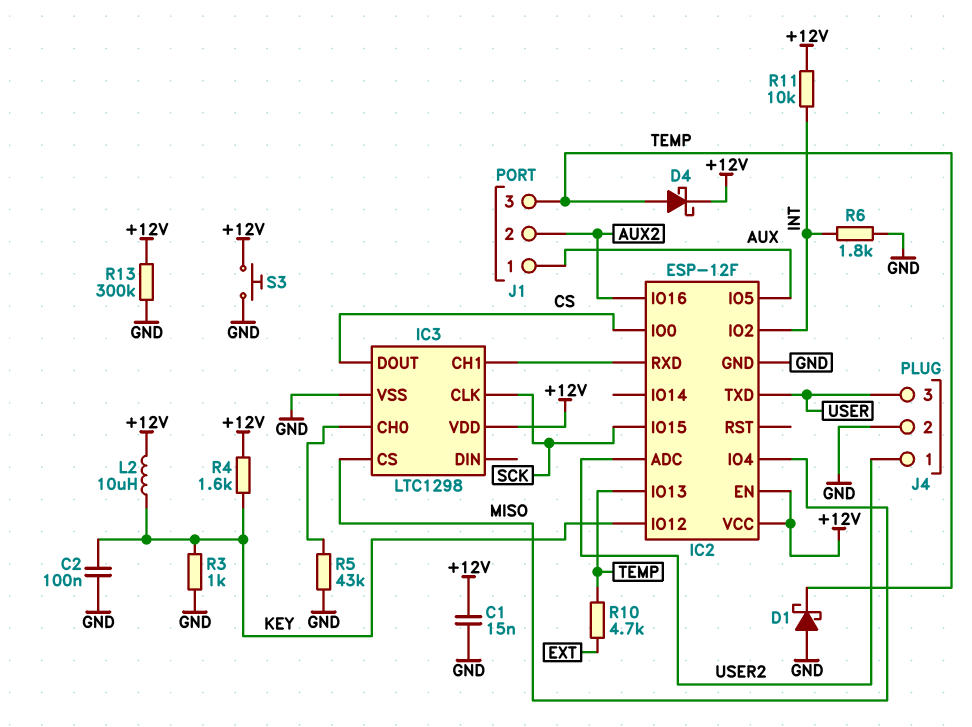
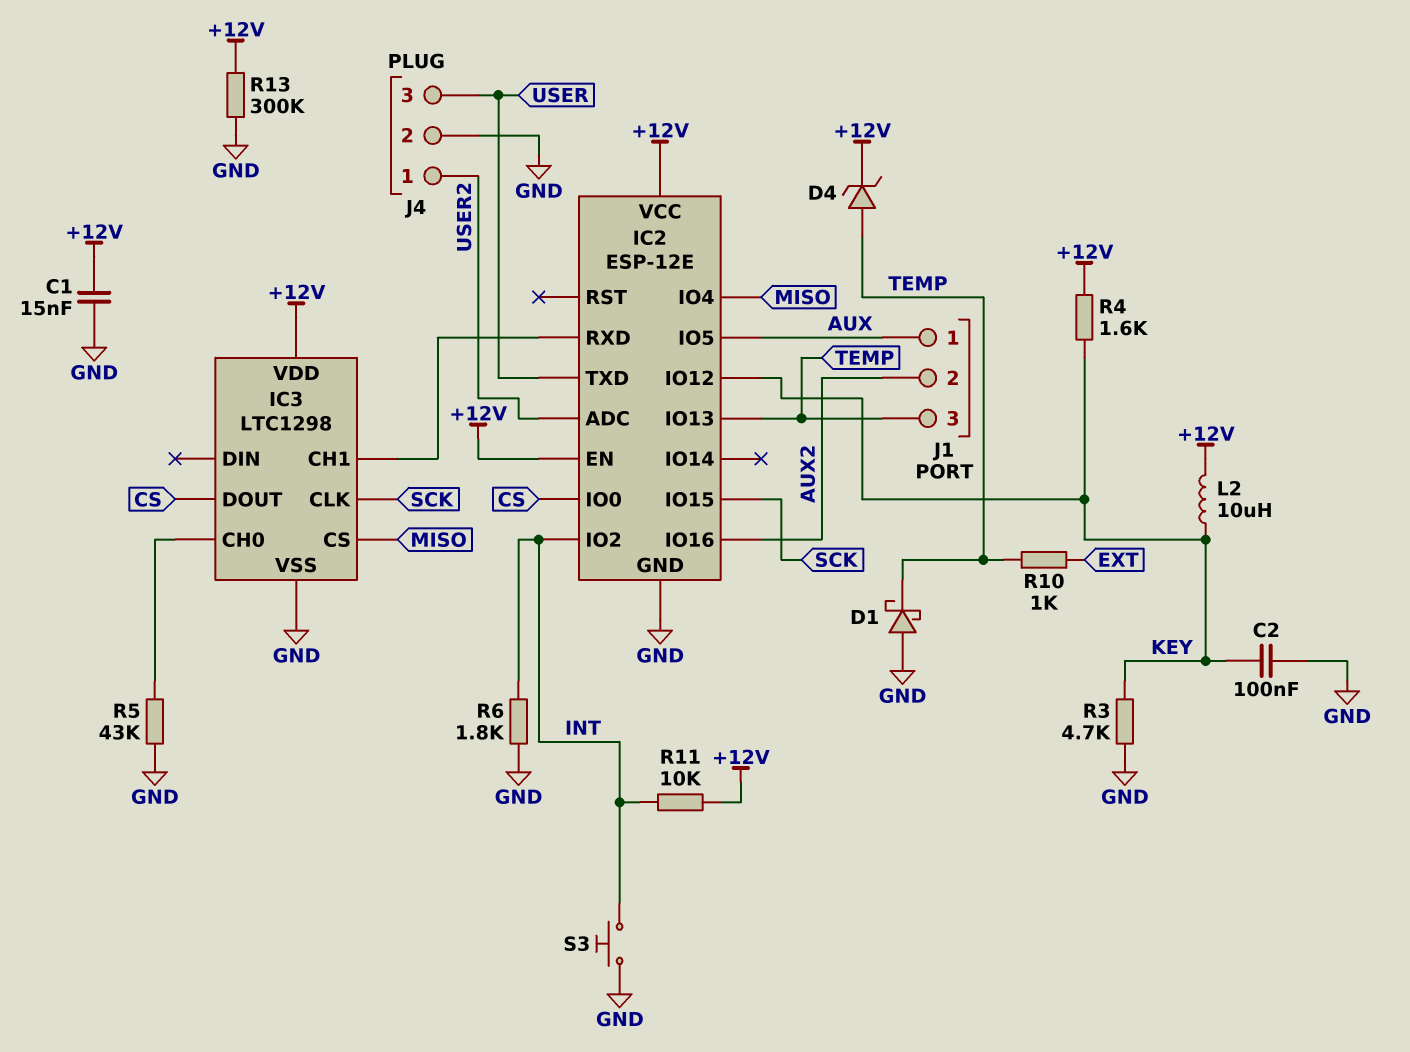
D4: schottky (A TEMP, K +12V) -> zener (A TEMP, K +12V)
IC2: ESP-12F -> ESP-12E
R3: 1k (GND, KEY) -> 4.7k (GND, KEY)
R10: 4.7k (EXT, TEMP) -> 1k (EXT, TEMP)
S3: button (+12V, GND) -> button (GND, INT)

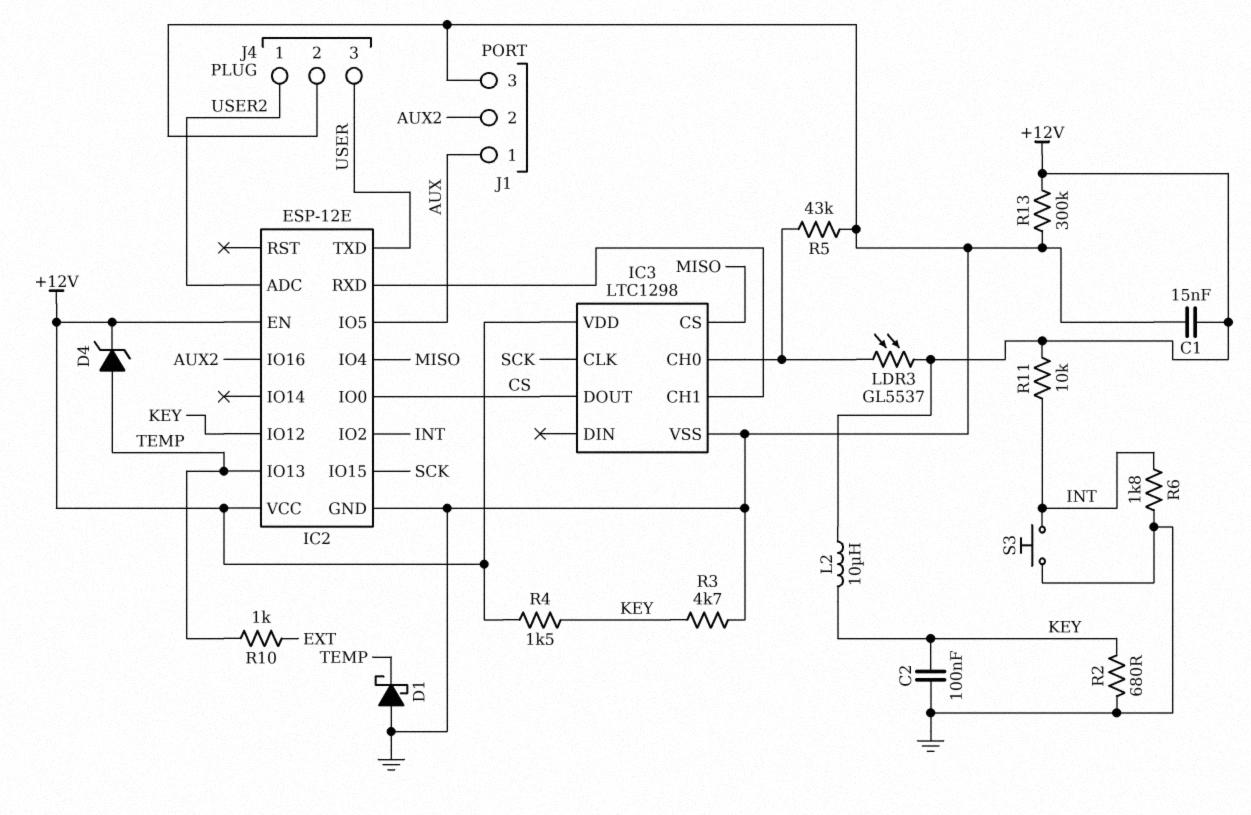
J1 pin 3: TEMP -> GND
LDR3: none -> GL5537 (+12V, IC3/CH0)
R2: none -> 680 (GND, KEY)
R4: 1.6k (+12V, KEY) -> 1.5k (+12V, KEY)

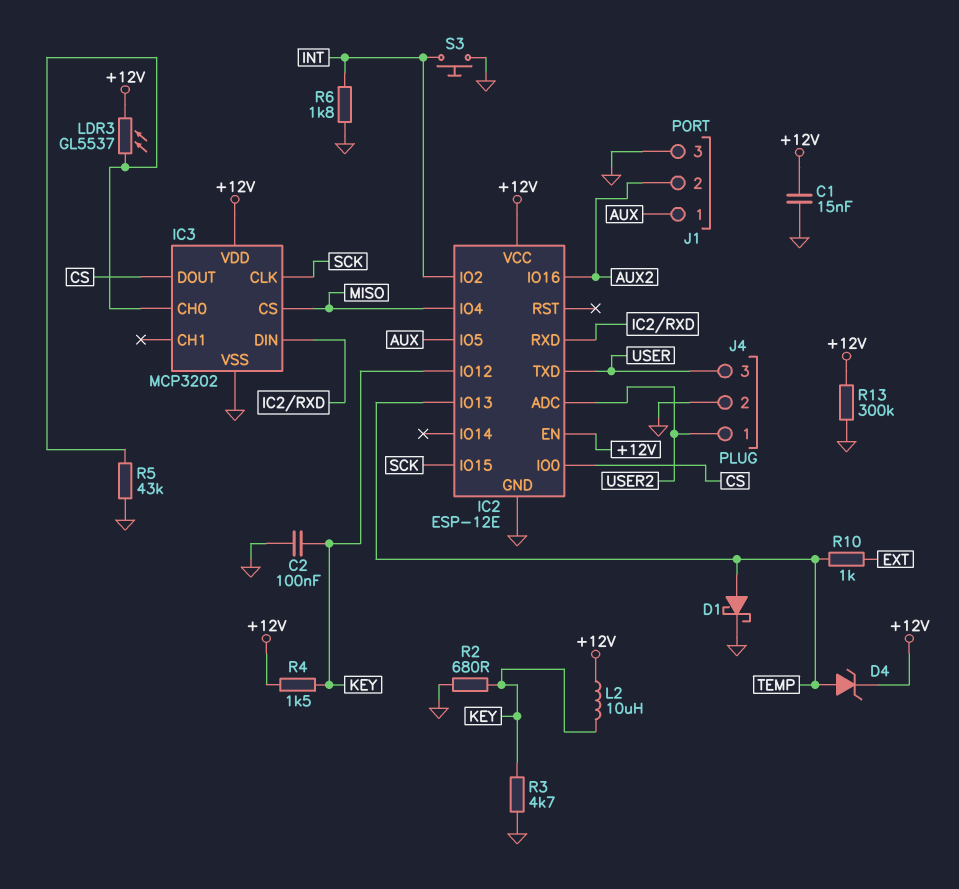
D1: schottky (A GND, K TEMP) -> schottky (A TEMP, K GND)
IC3: LTC1298 -> MCP3202
IC3 pin CH1: IC2/RXD -> none
IC3 pin DIN: none -> IC2/RXD
R11: 10k (+12V, INT) -> none

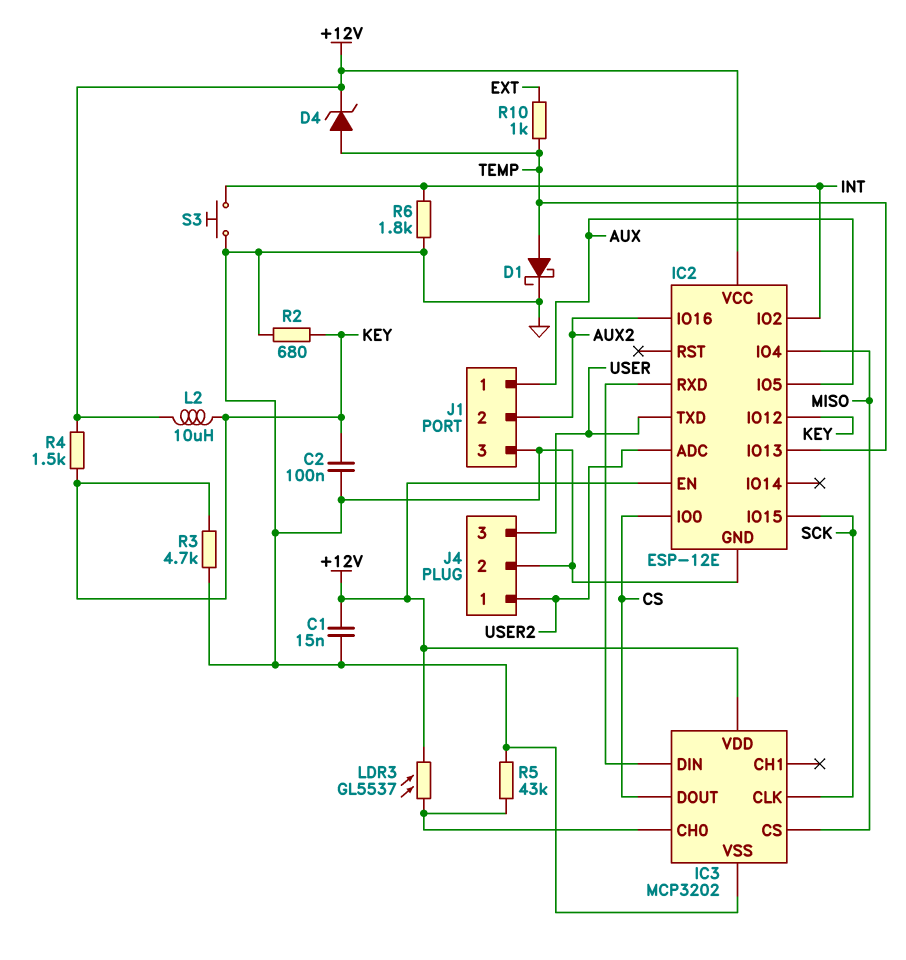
R13: 300k (+12V, GND) -> none

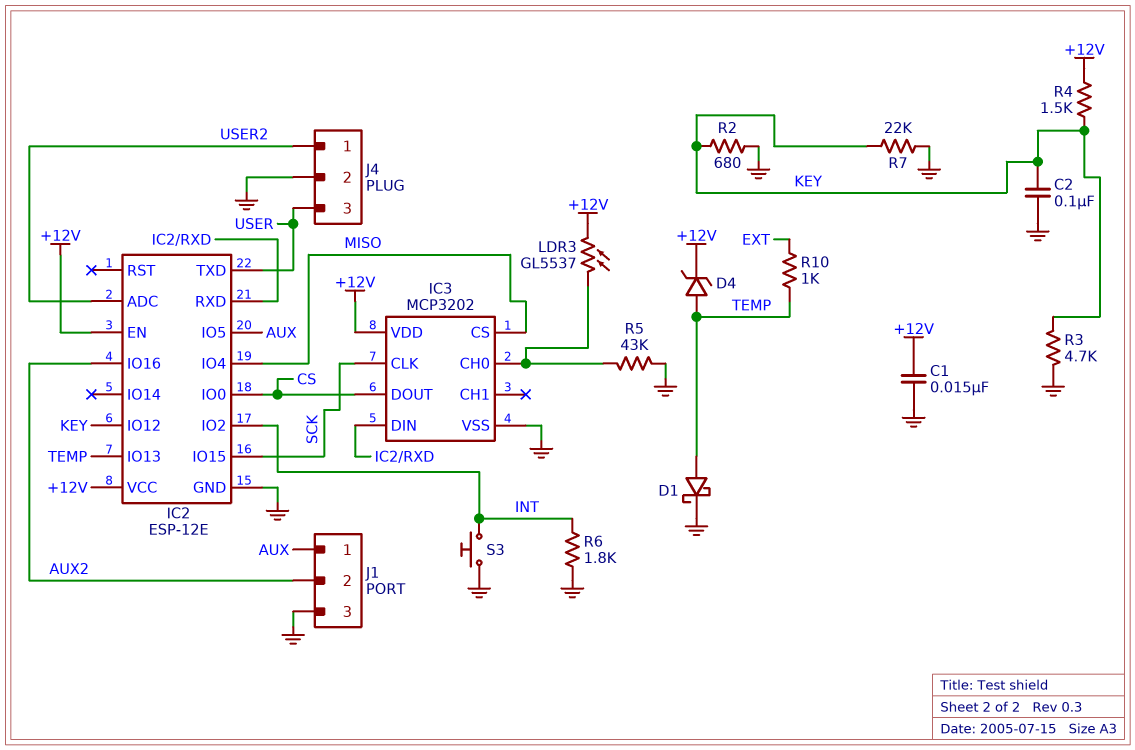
L2: 10uH (+12V, KEY) -> none
R7: none -> 22k (GND, KEY)

